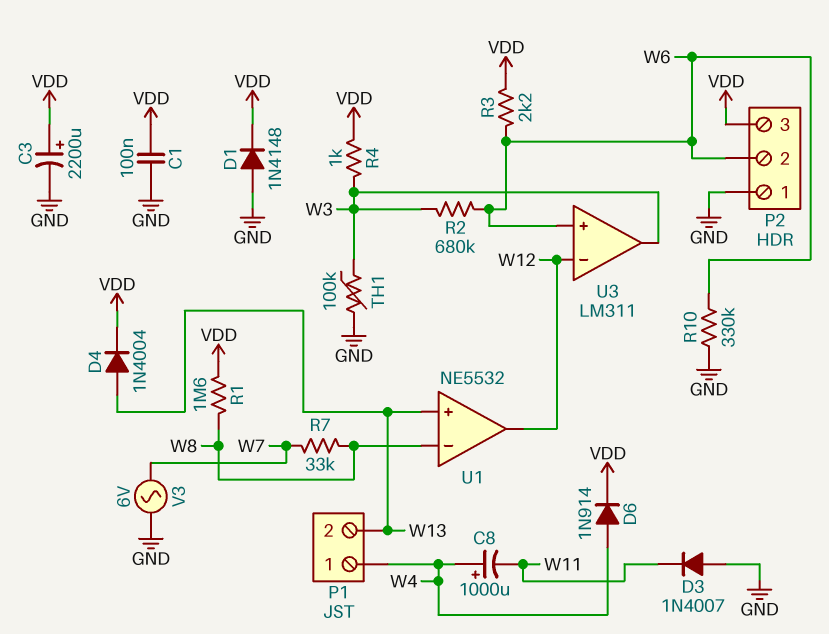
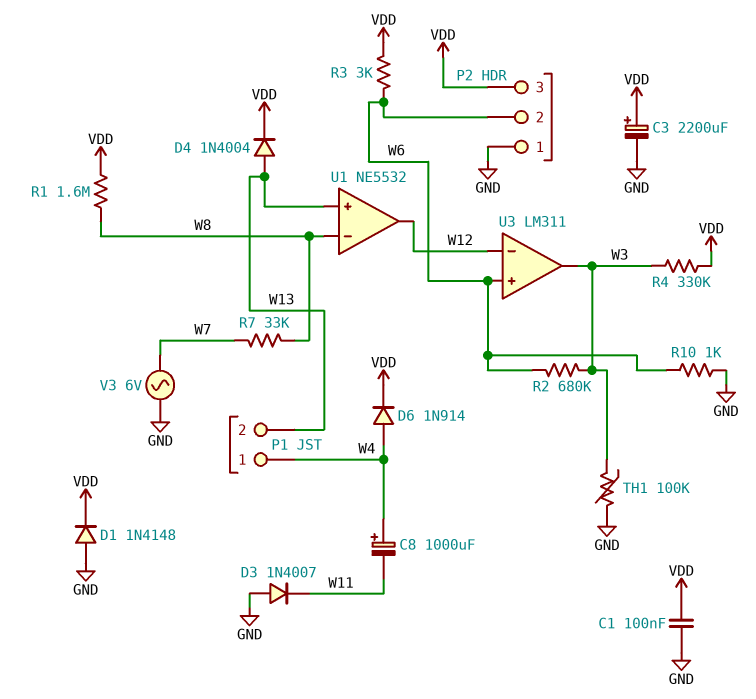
R3: 2.2k (VDD, W6) -> 3k (VDD, W6)
R4: 1k (VDD, W3) -> 330k (VDD, W3)
R10: 330k (GND, W6) -> 1k (GND, W6)

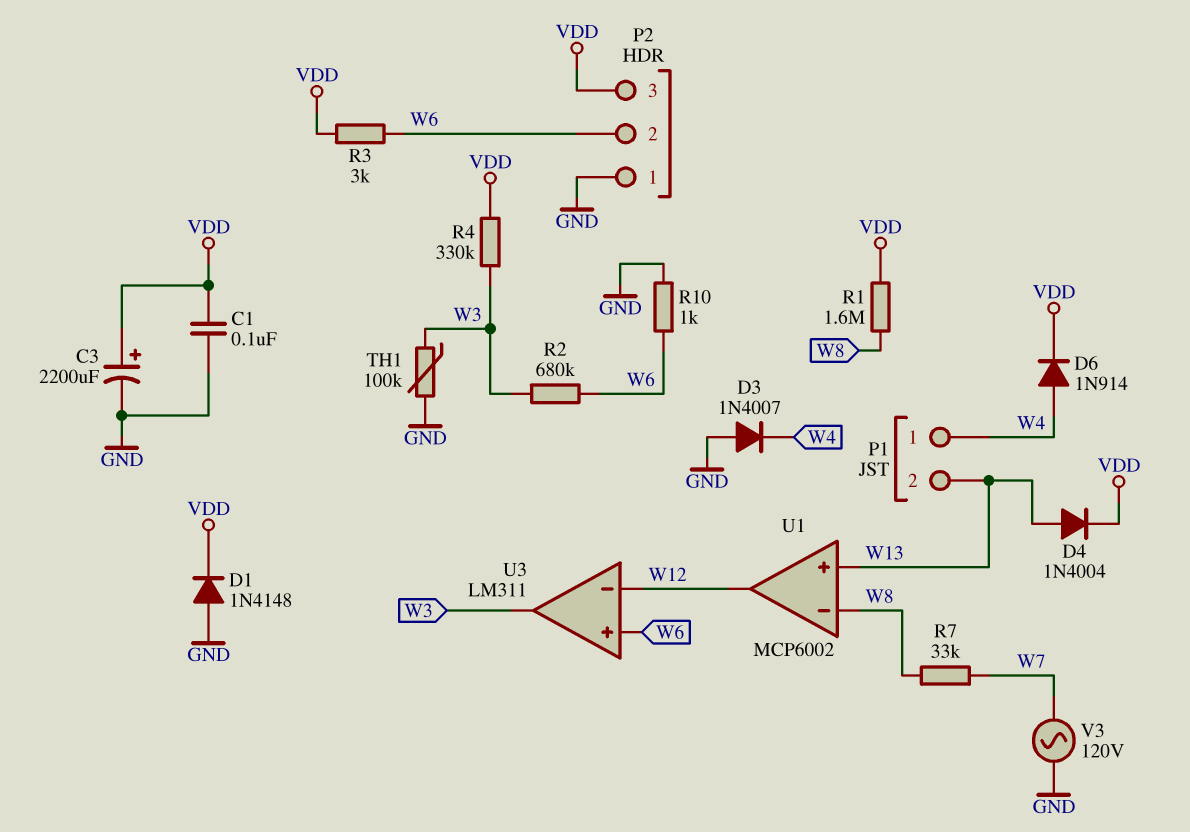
C8: 1000uF (plus W4, minus W11) -> none
D3: diode 1N4007 (A GND, K W11) -> diode 1N4007 (A GND, K W4)
U1: NE5532 -> MCP6002
V3: AC 6V (GND, W7) -> AC 120V (GND, W7)

